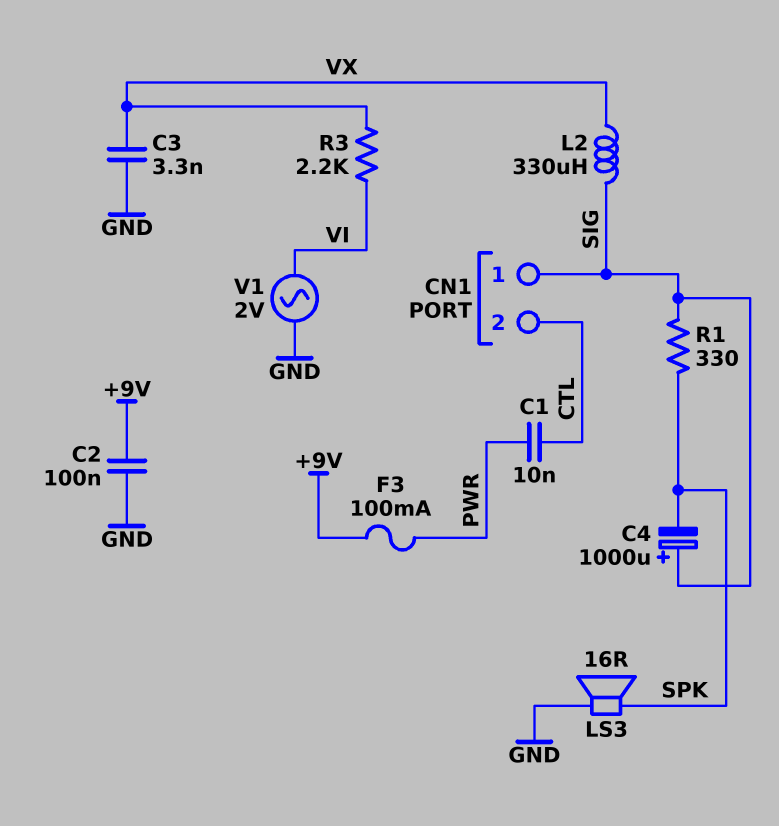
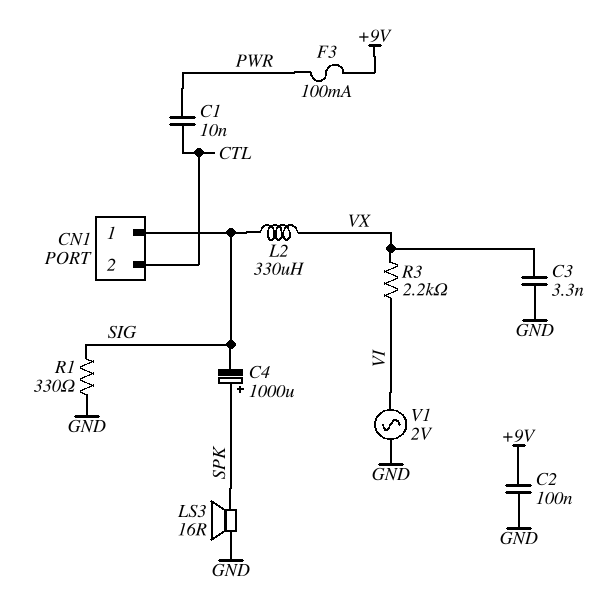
C4: 1000uF (plus SIG, minus SPK) -> 1000uF (plus SPK, minus SIG)
R1: 330 (SIG, SPK) -> 330 (GND, SIG)

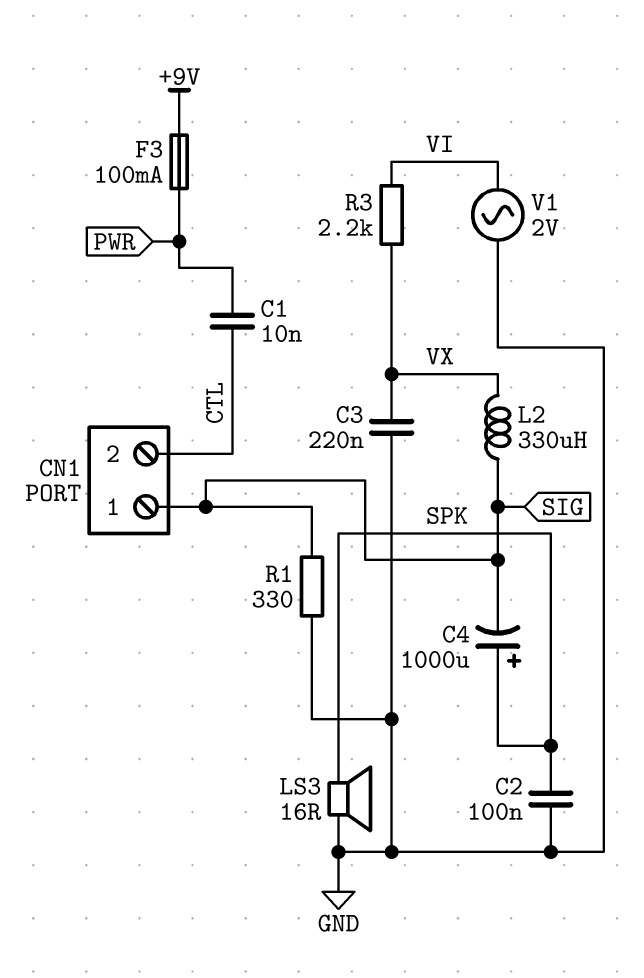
C2: 100nF (+9V, GND) -> 100nF (GND, SPK)
C3: 3.3nF (GND, VX) -> 220nF (GND, VX)

